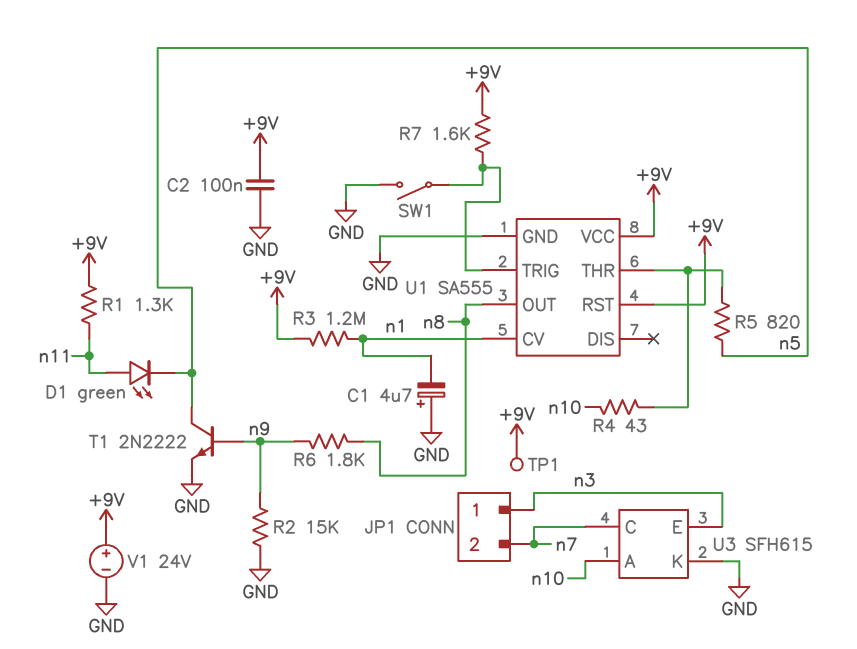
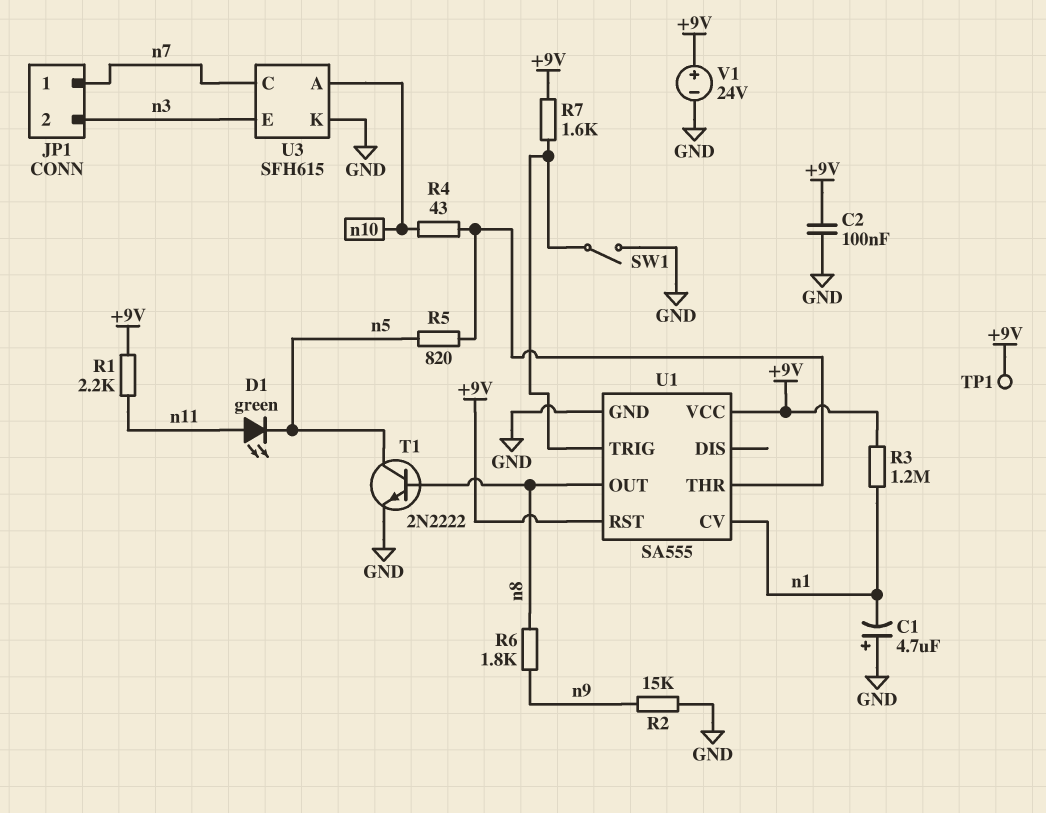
JP1 pin 1: n3 -> n7
JP1 pin 2: n7 -> n3
R1: 1.3k (+9V, n11) -> 2.2k (+9V, n11)
T1: NPN 2N2222 (B n9, C n5, E GND) -> NPN 2N2222 (B n8, C n5, E GND)

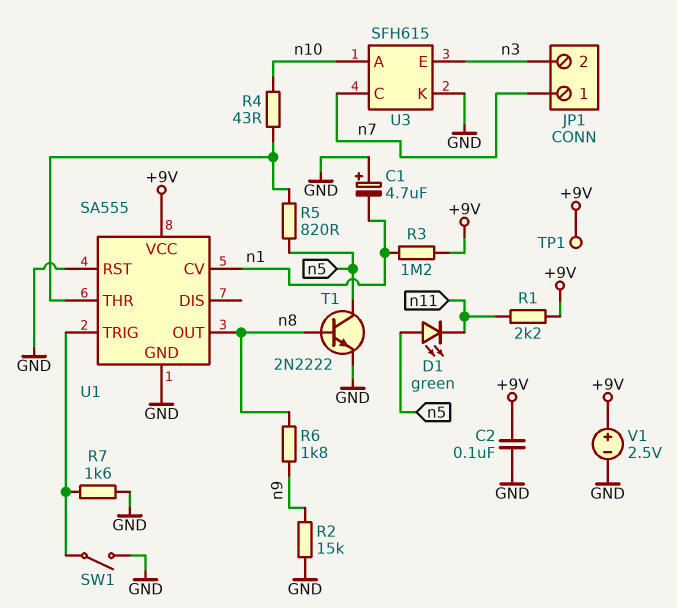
D1: LED green (A n11, K n5) -> LED green (A n5, K n11)
R7: 1.6k (+9V, U1/TRIG) -> 1.6k (GND, U1/TRIG)
U1 pin RST: +9V -> GND
V1: 24V (plus +9V, minus GND) -> 2.5V (plus +9V, minus GND)

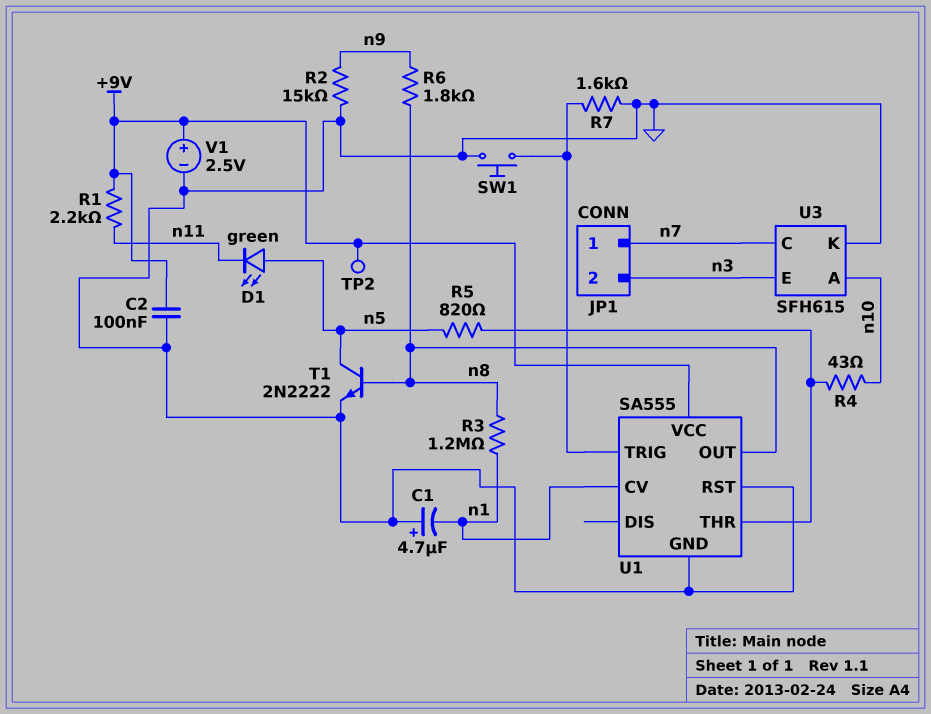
R3: 1.2M (+9V, n1) -> 1.2M (n1, n8)
SW1: switch (GND, U1/TRIG) -> button (GND, U1/TRIG)
TP1: test point (+9V) -> none
TP2: none -> test point (+9V)

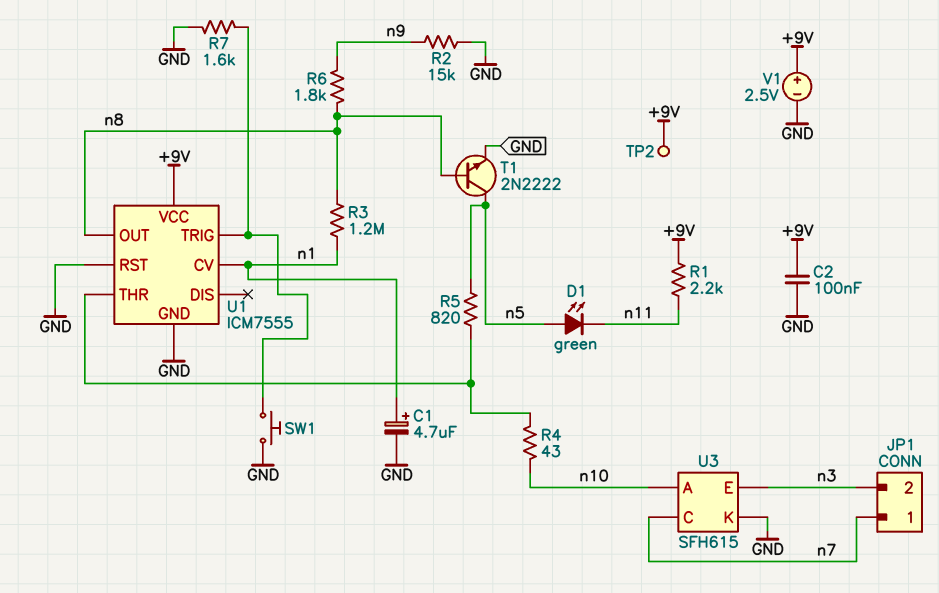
C1: 4.7uF (plus GND, minus n1) -> 4.7uF (plus n1, minus GND)
U1: SA555 -> ICM7555

